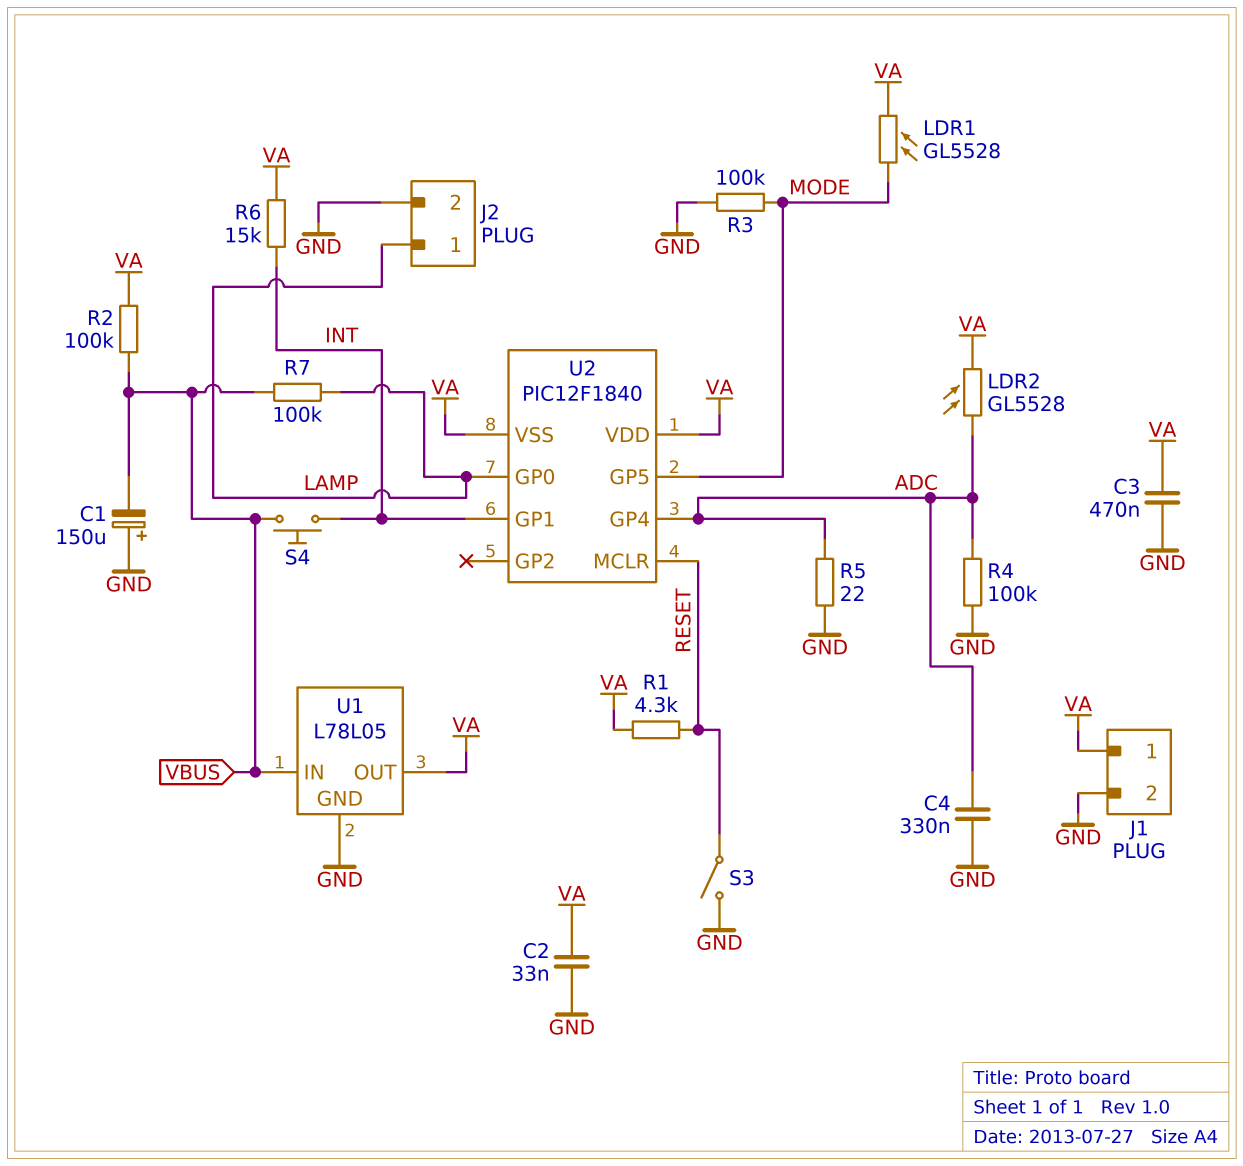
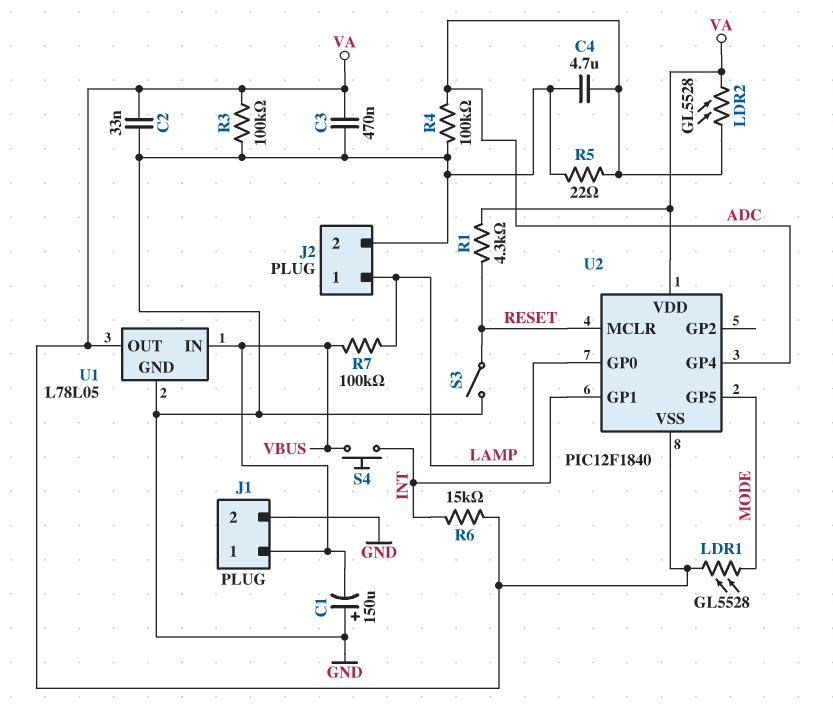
C4: 330nF (ADC, GND) -> 4.7uF (ADC, GND)
J1 pin 1: VA -> VBUS
R2: 100k (VA, VBUS) -> none
R3: 100k (GND, MODE) -> 100k (GND, VA)

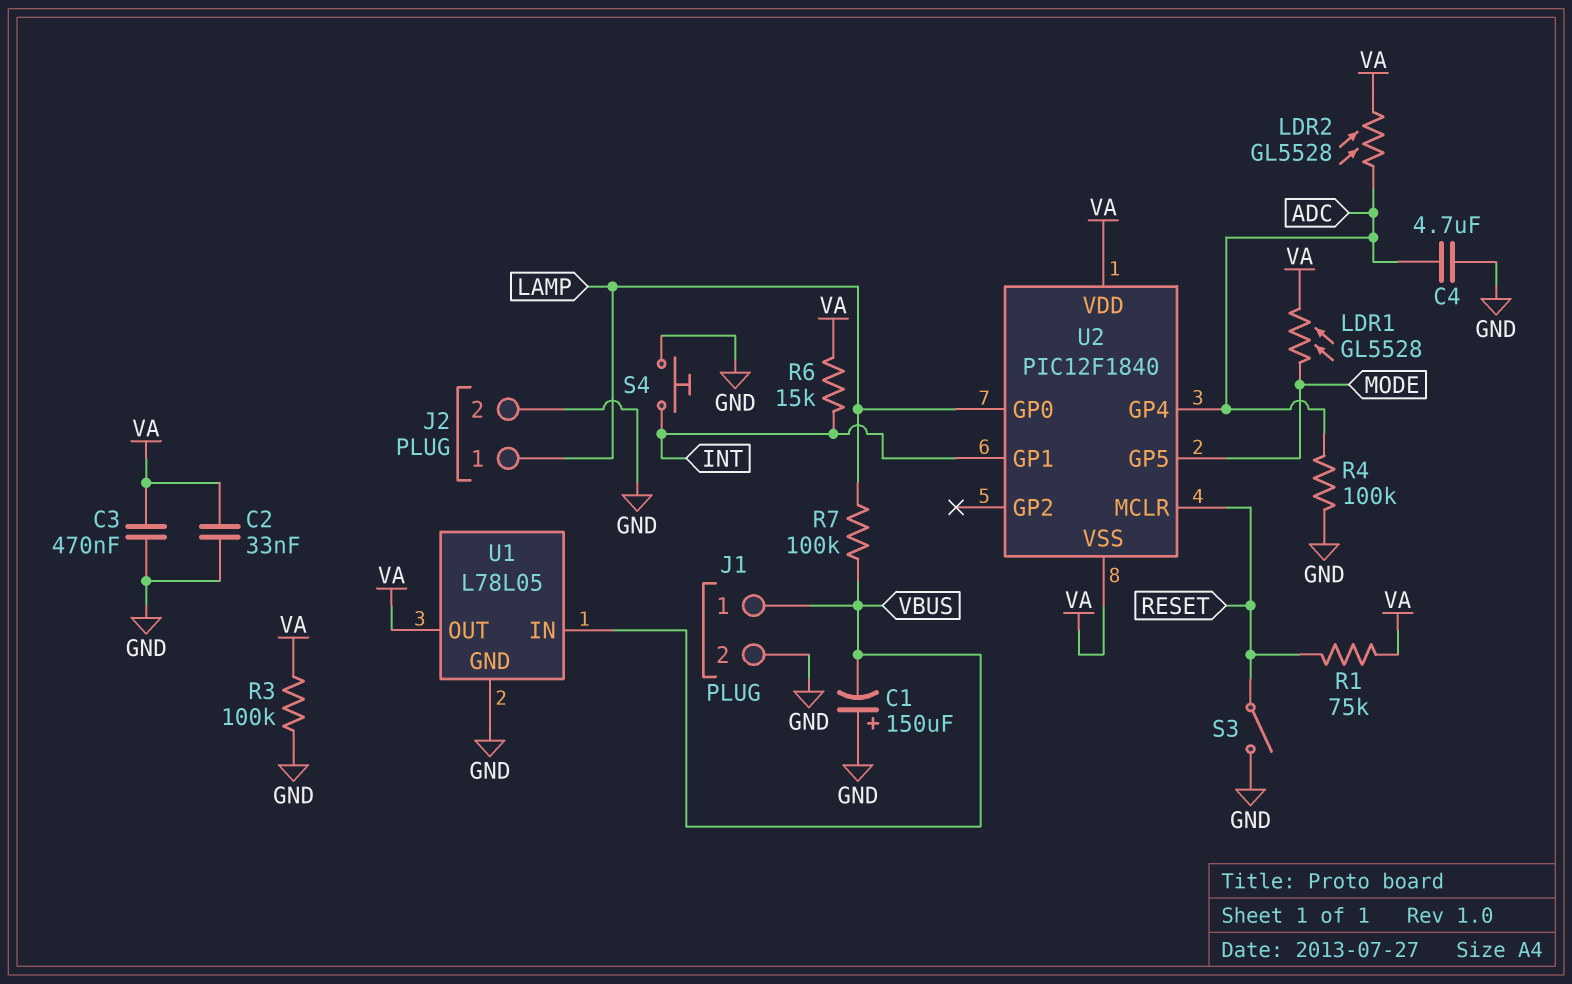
R1: 4.3k (RESET, VA) -> 75k (RESET, VA)
R5: 22 (ADC, GND) -> none
S4: button (INT, VBUS) -> button (GND, INT)

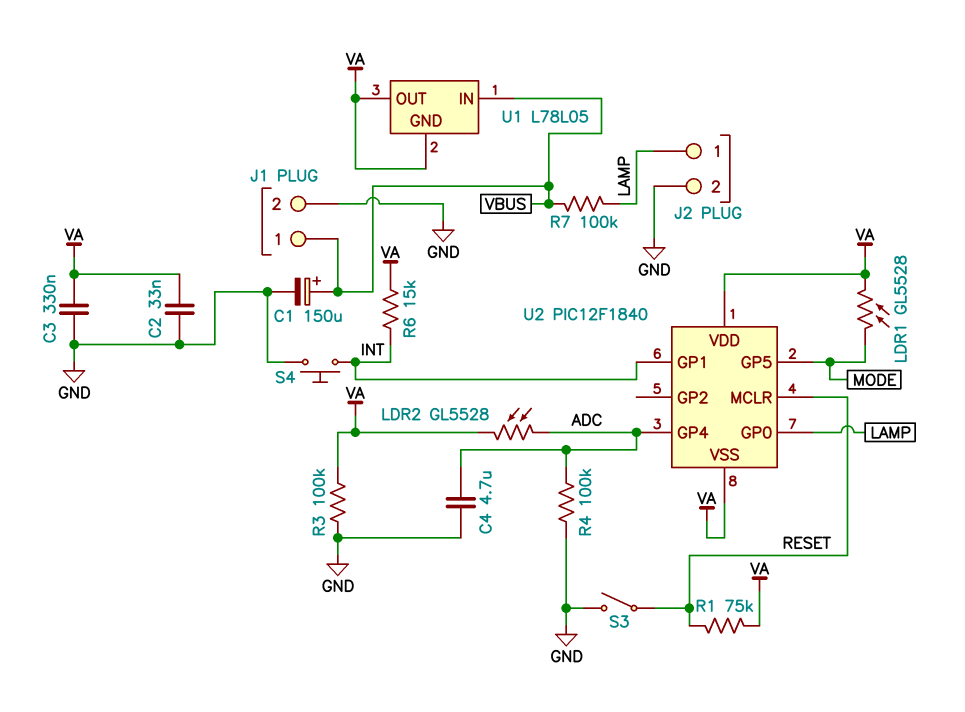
C1: 150uF (plus GND, minus VBUS) -> 150uF (plus VBUS, minus GND)
C3: 470nF (GND, VA) -> 330nF (GND, VA)
U1 pin GND: GND -> VA

